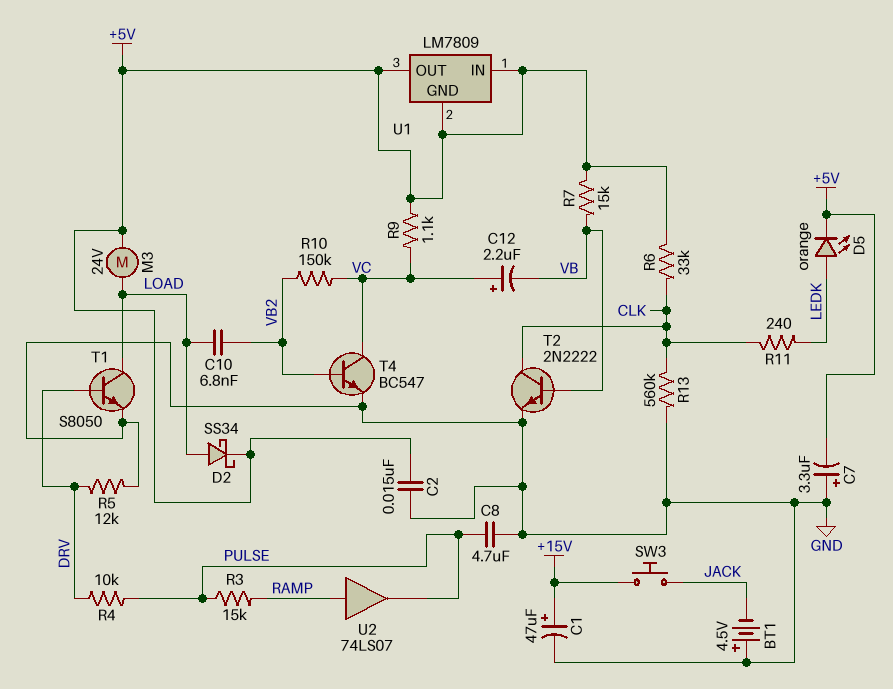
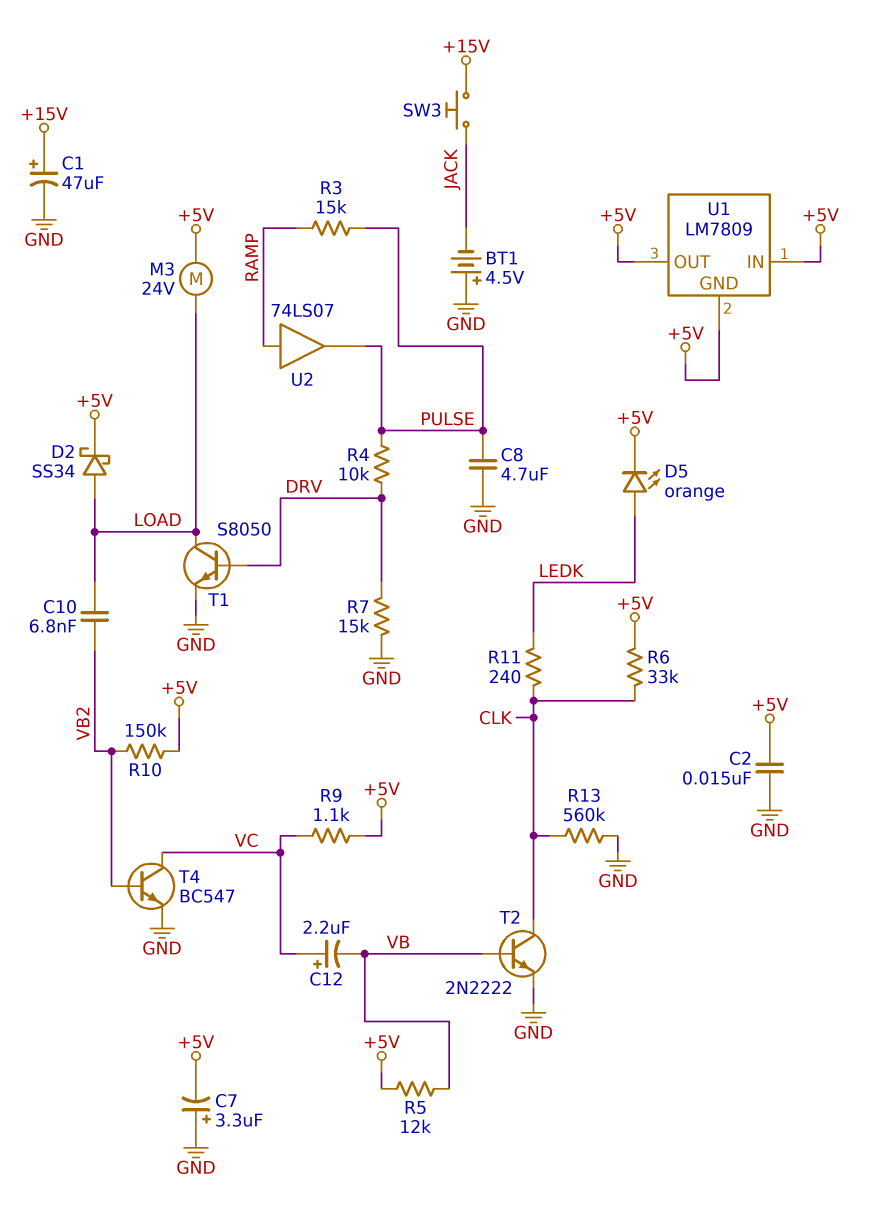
R5: 12k (DRV, GND) -> 12k (+5V, VB)
R7: 15k (+5V, VB) -> 15k (DRV, GND)
R10: 150k (VB2, VC) -> 150k (+5V, VB2)

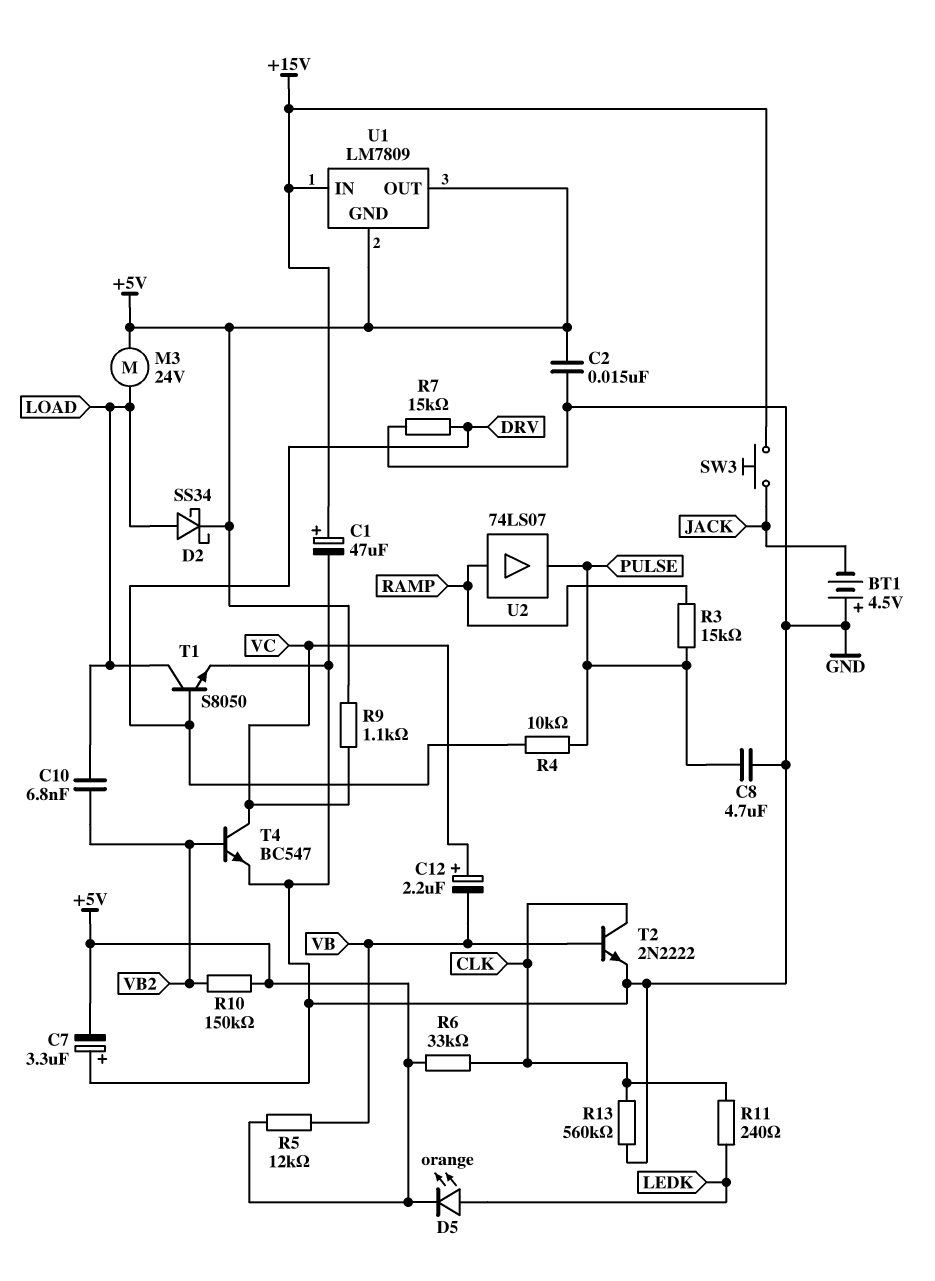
U1 pin IN: +5V -> +15V

